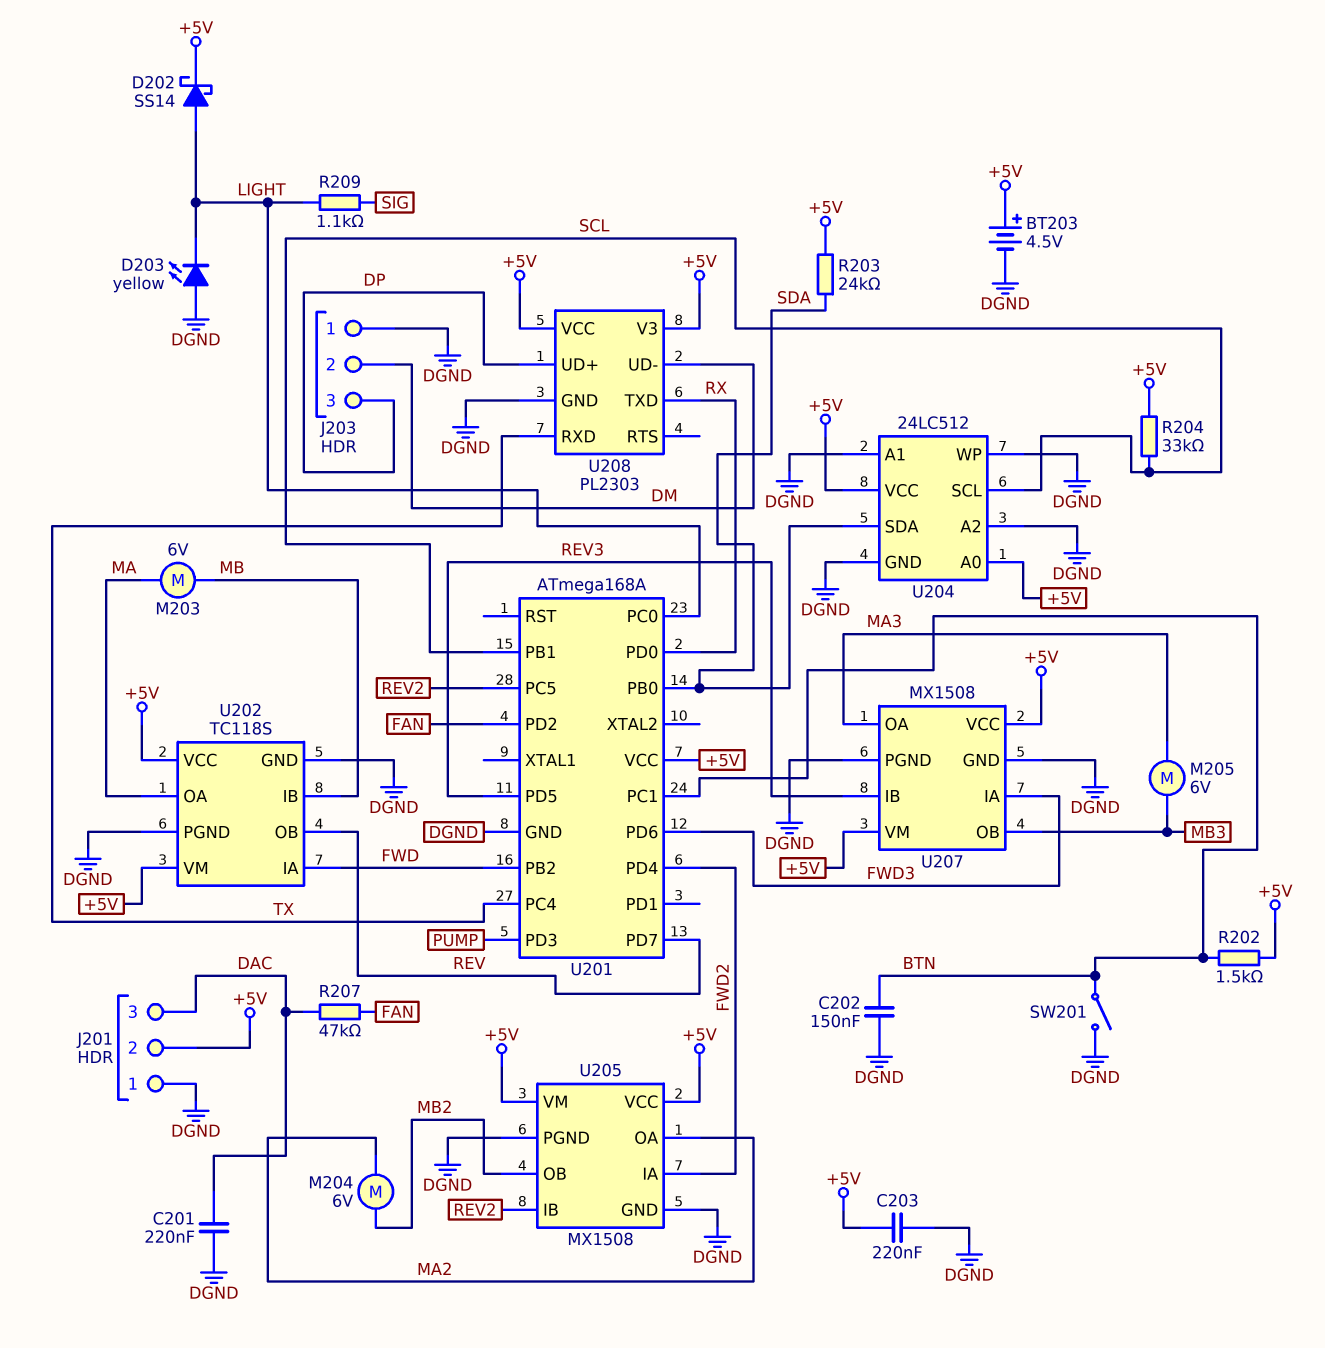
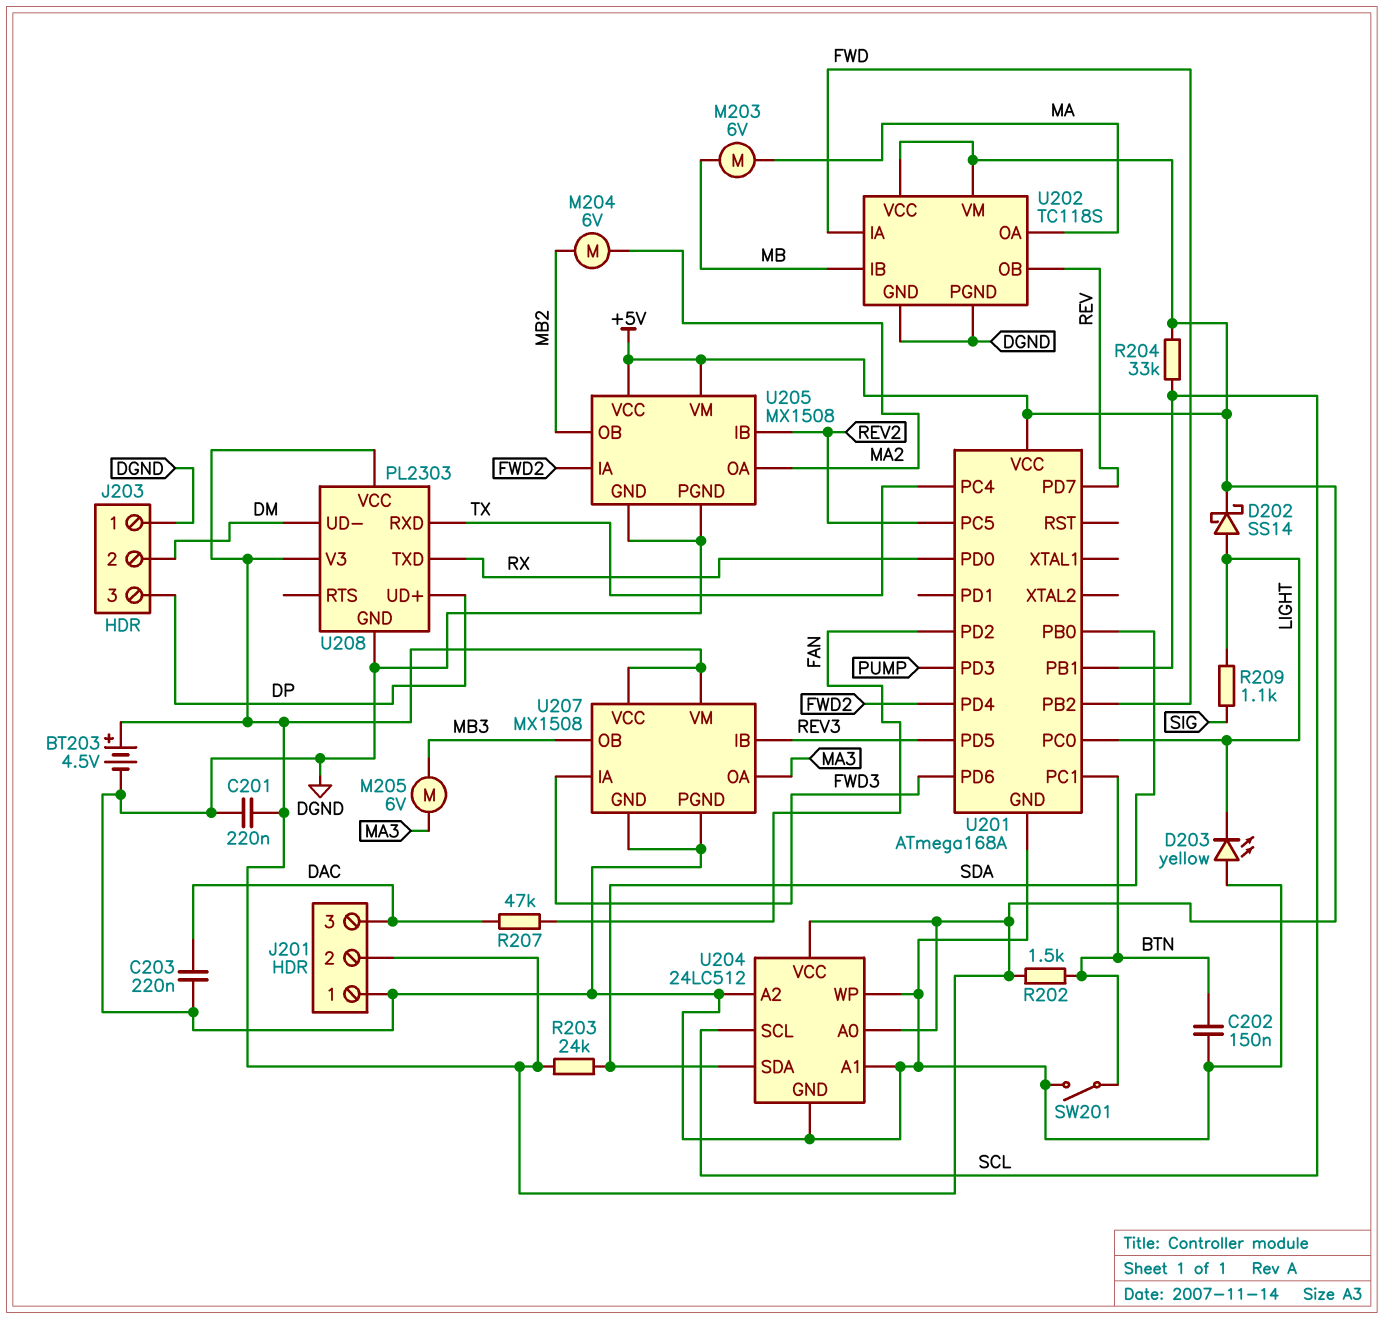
C201: 220nF (DAC, DGND) -> 220nF (+5V, DGND)
C203: 220nF (+5V, DGND) -> 220nF (DAC, DGND)

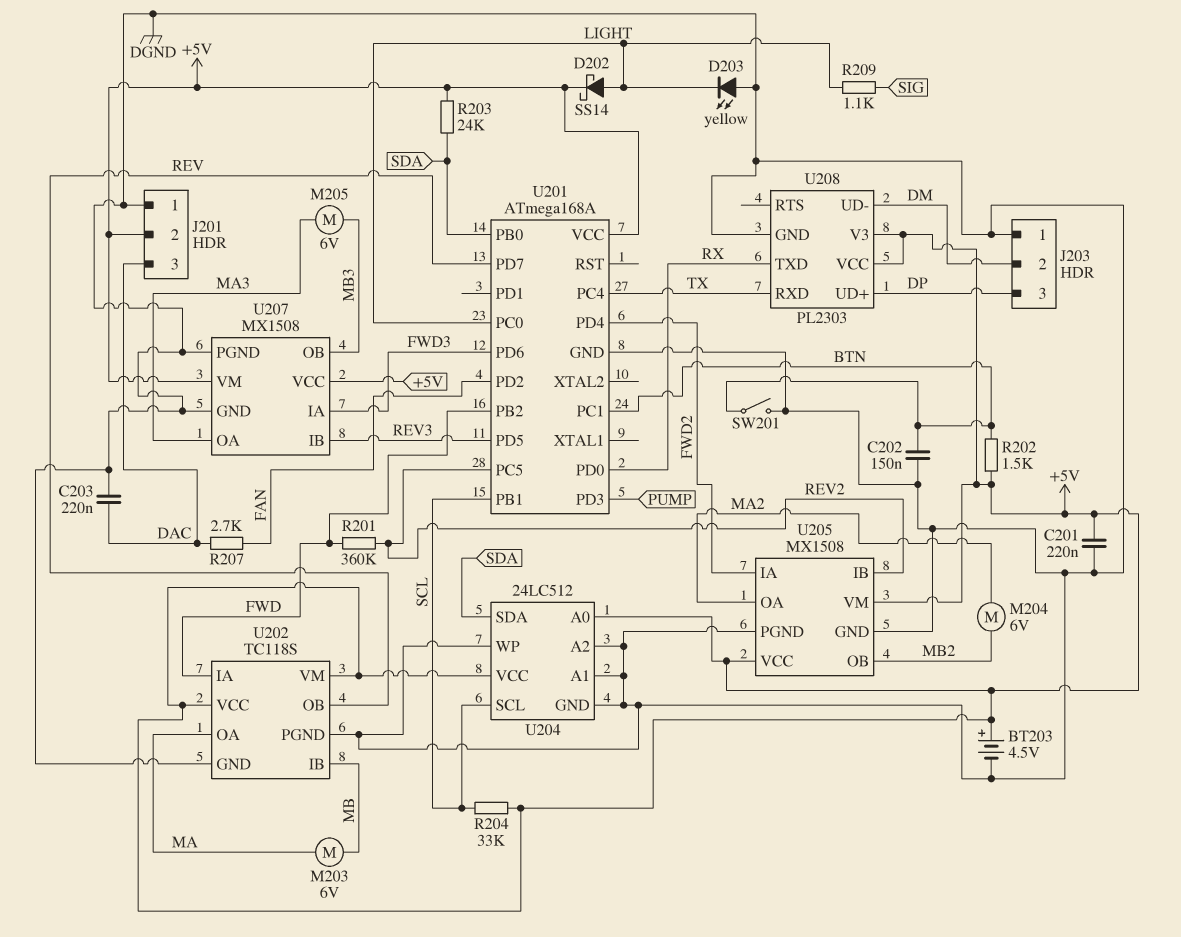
R201: none -> 360k (FWD, REV2)
R207: 47k (DAC, FAN) -> 2.7k (DAC, FAN)

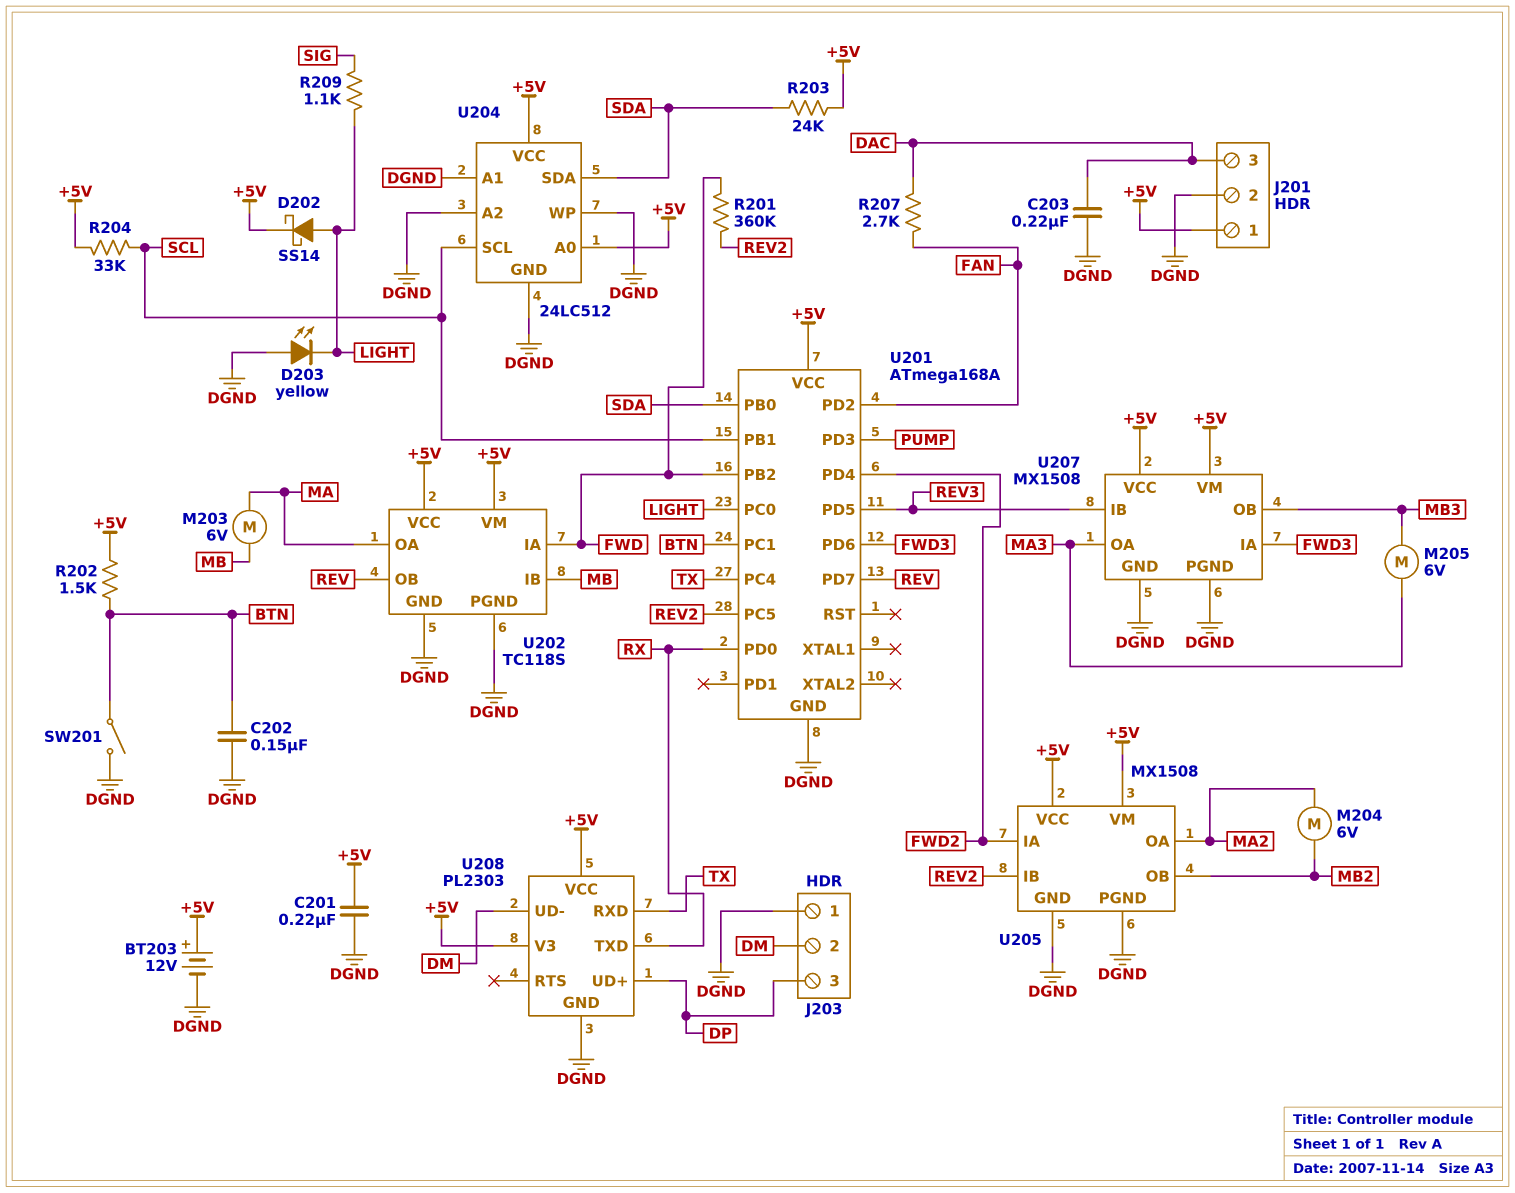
BT203: 4.5V (plus +5V, minus DGND) -> 12V (plus +5V, minus DGND)
J201 pin 1: DGND -> +5V
J201 pin 2: +5V -> DGND

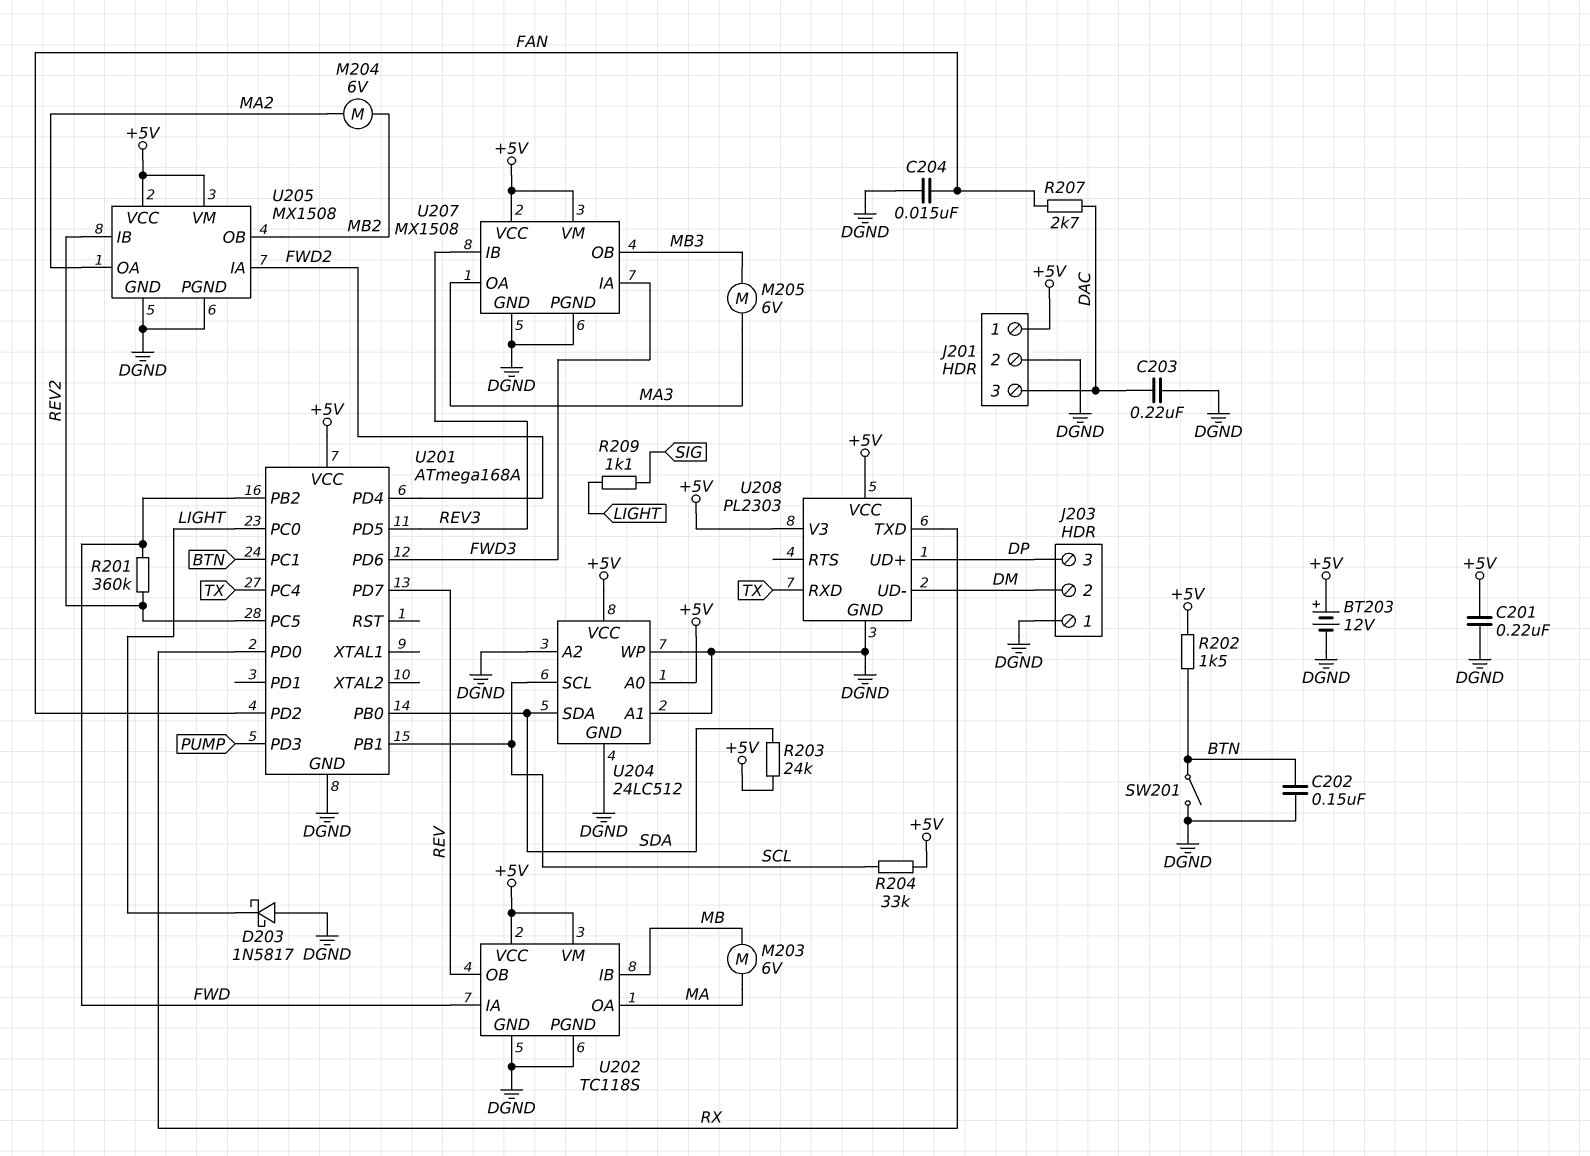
C204: none -> 15nF (DGND, FAN)
D202: schottky SS14 (A LIGHT, K +5V) -> none
D203: LED yellow (A DGND, K LIGHT) -> schottky 1N5817 (A DGND, K LIGHT)

